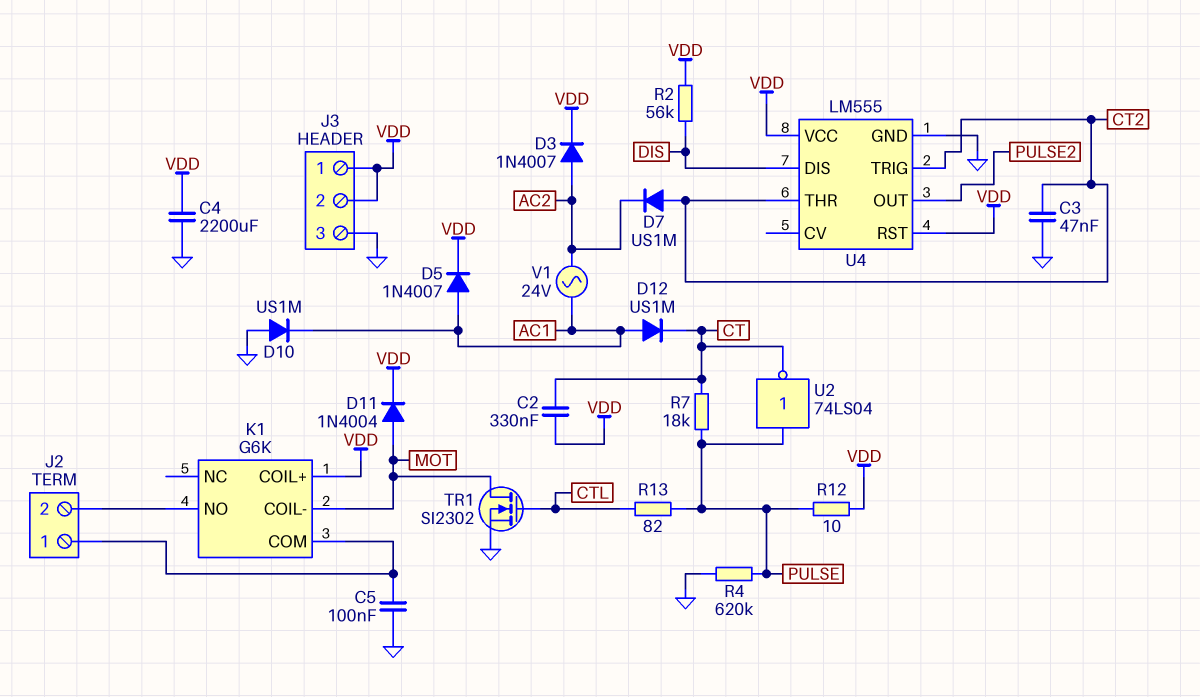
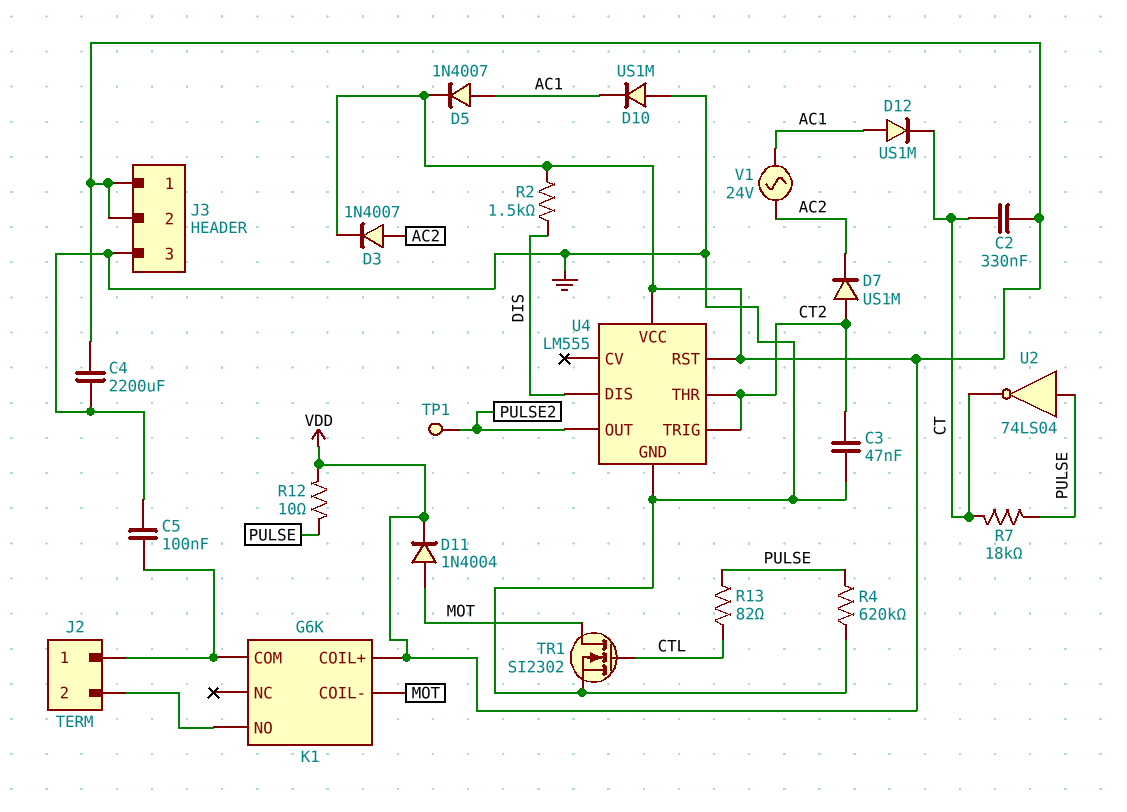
R2: 56k (DIS, VDD) -> 1.5k (DIS, VDD)
TP1: none -> test point (PULSE2)

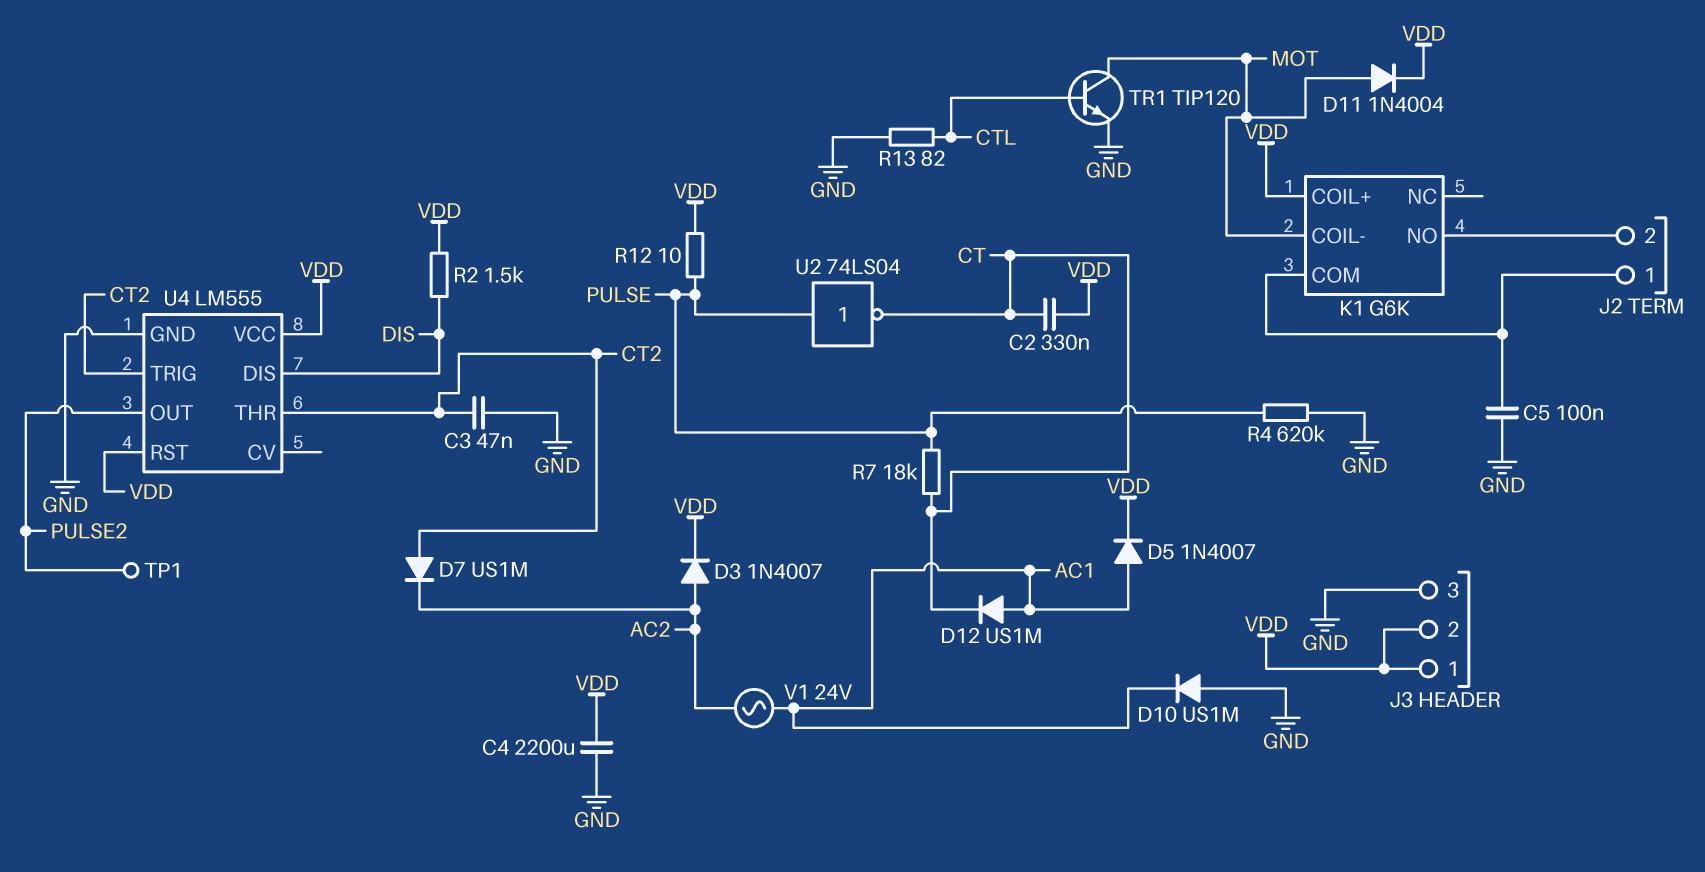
R13: 82 (CTL, PULSE) -> 82 (CTL, GND)
TR1: NMOS SI2302 (G CTL, D MOT, S GND) -> NPN TIP120 (B CTL, C MOT, E GND)

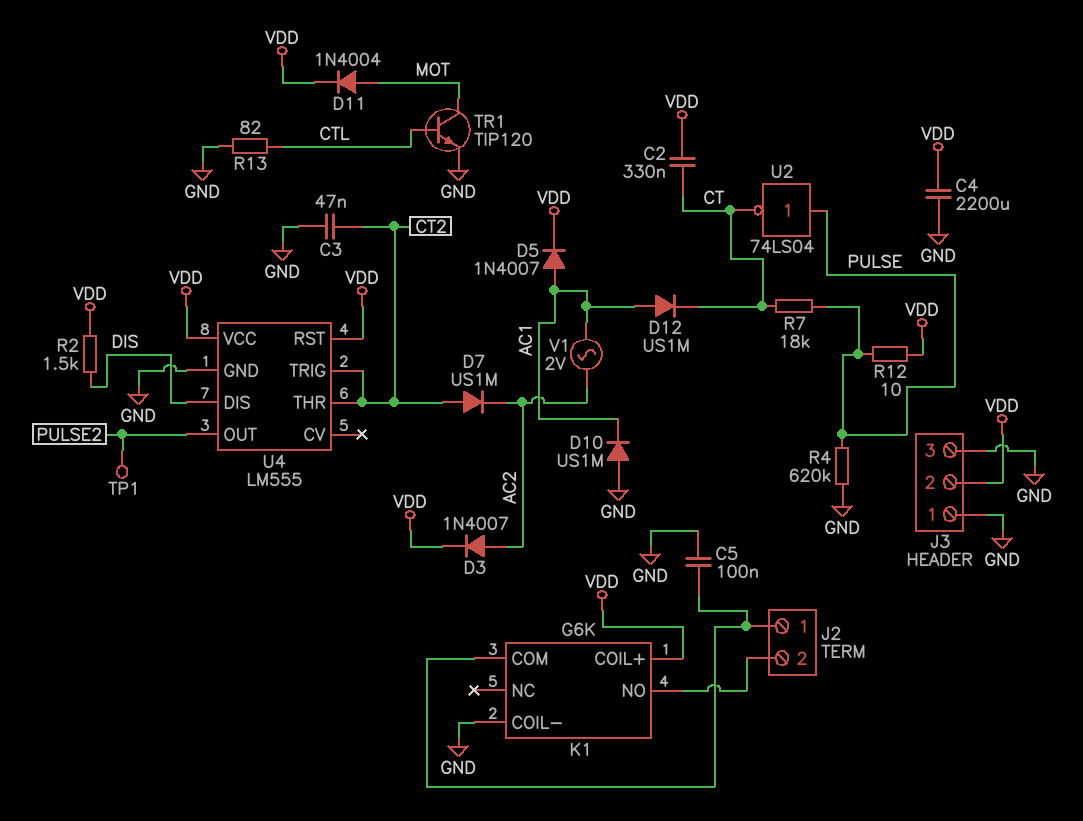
J3 pin 1: VDD -> GND
K1 pin COIL-: MOT -> GND
V1: AC 24V (AC1, AC2) -> AC 2V (AC1, AC2)

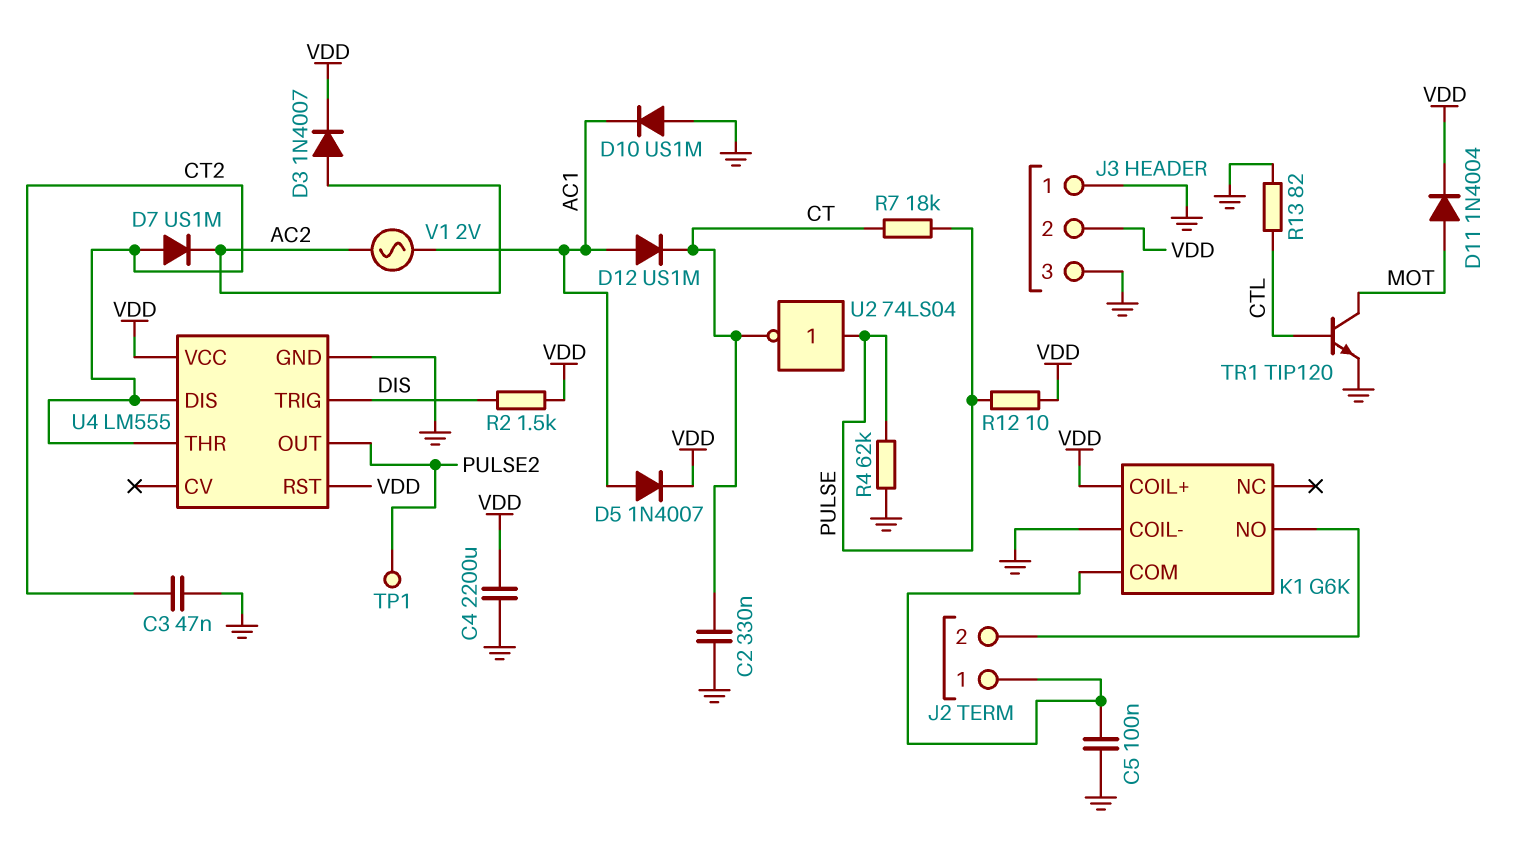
C2: 330nF (CT, VDD) -> 330nF (CT, GND)
R4: 620k (GND, PULSE) -> 62k (GND, PULSE)
U4 pin DIS: DIS -> CT2
U4 pin TRIG: CT2 -> DIS

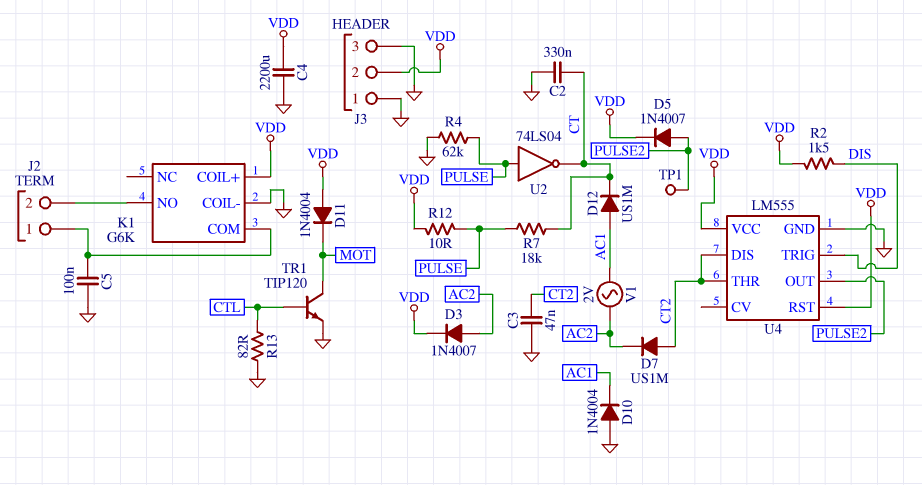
D5: diode 1N4007 (A AC1, K VDD) -> diode 1N4007 (A PULSE2, K VDD)
D10: diode US1M (A GND, K AC1) -> diode 1N4004 (A GND, K AC1)
D11: diode 1N4004 (A MOT, K VDD) -> diode 1N4004 (A VDD, K MOT)

